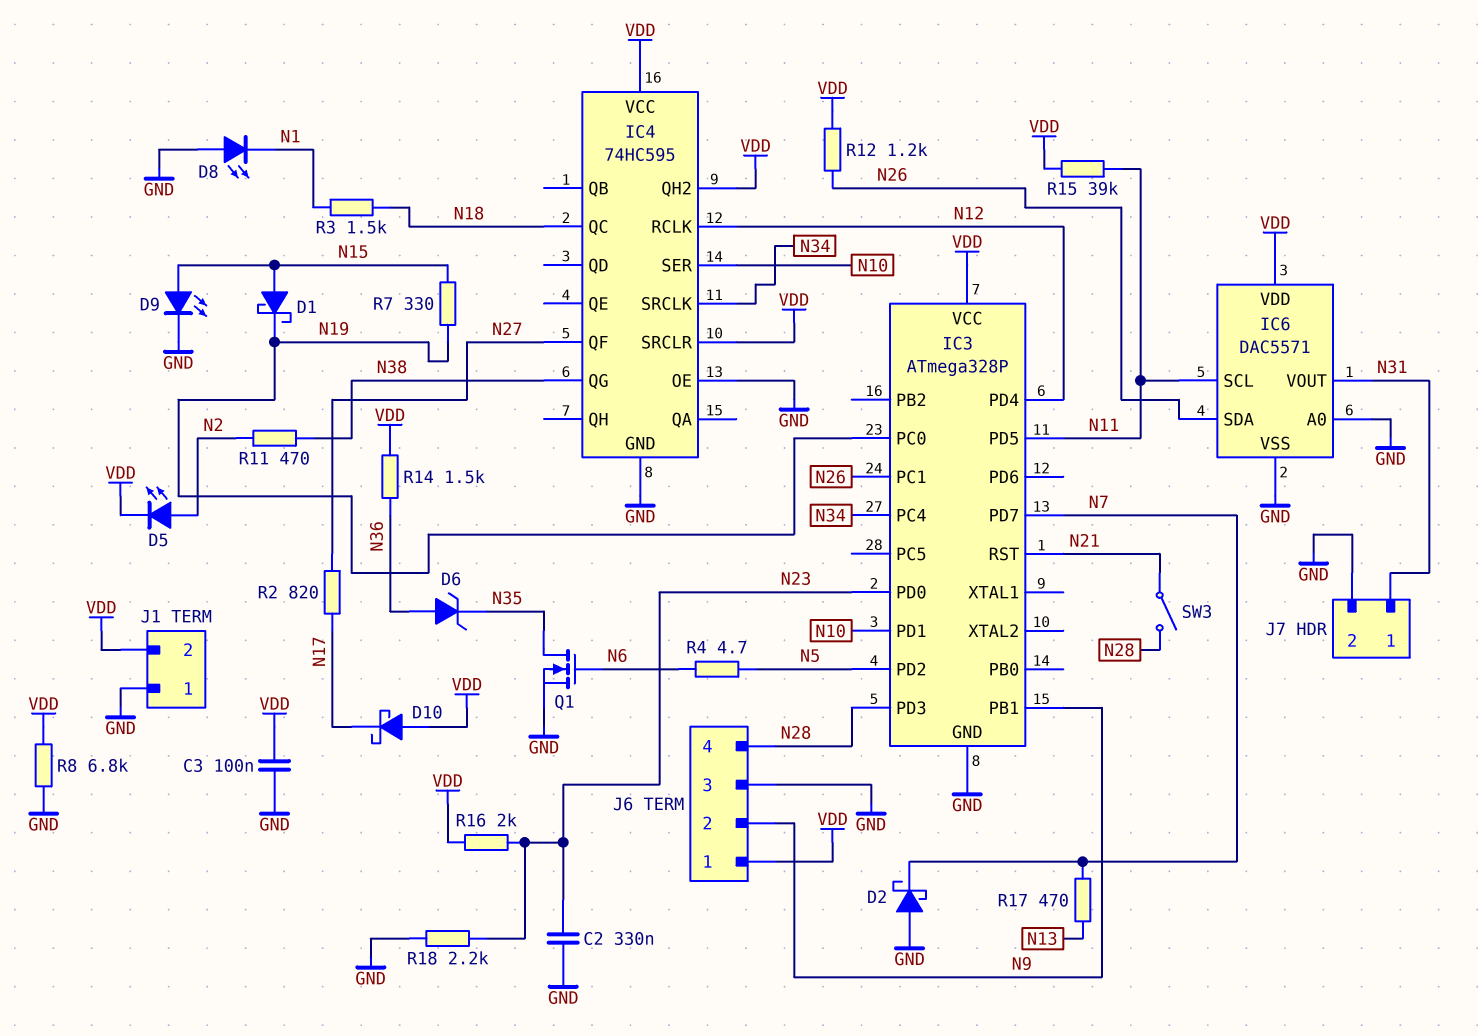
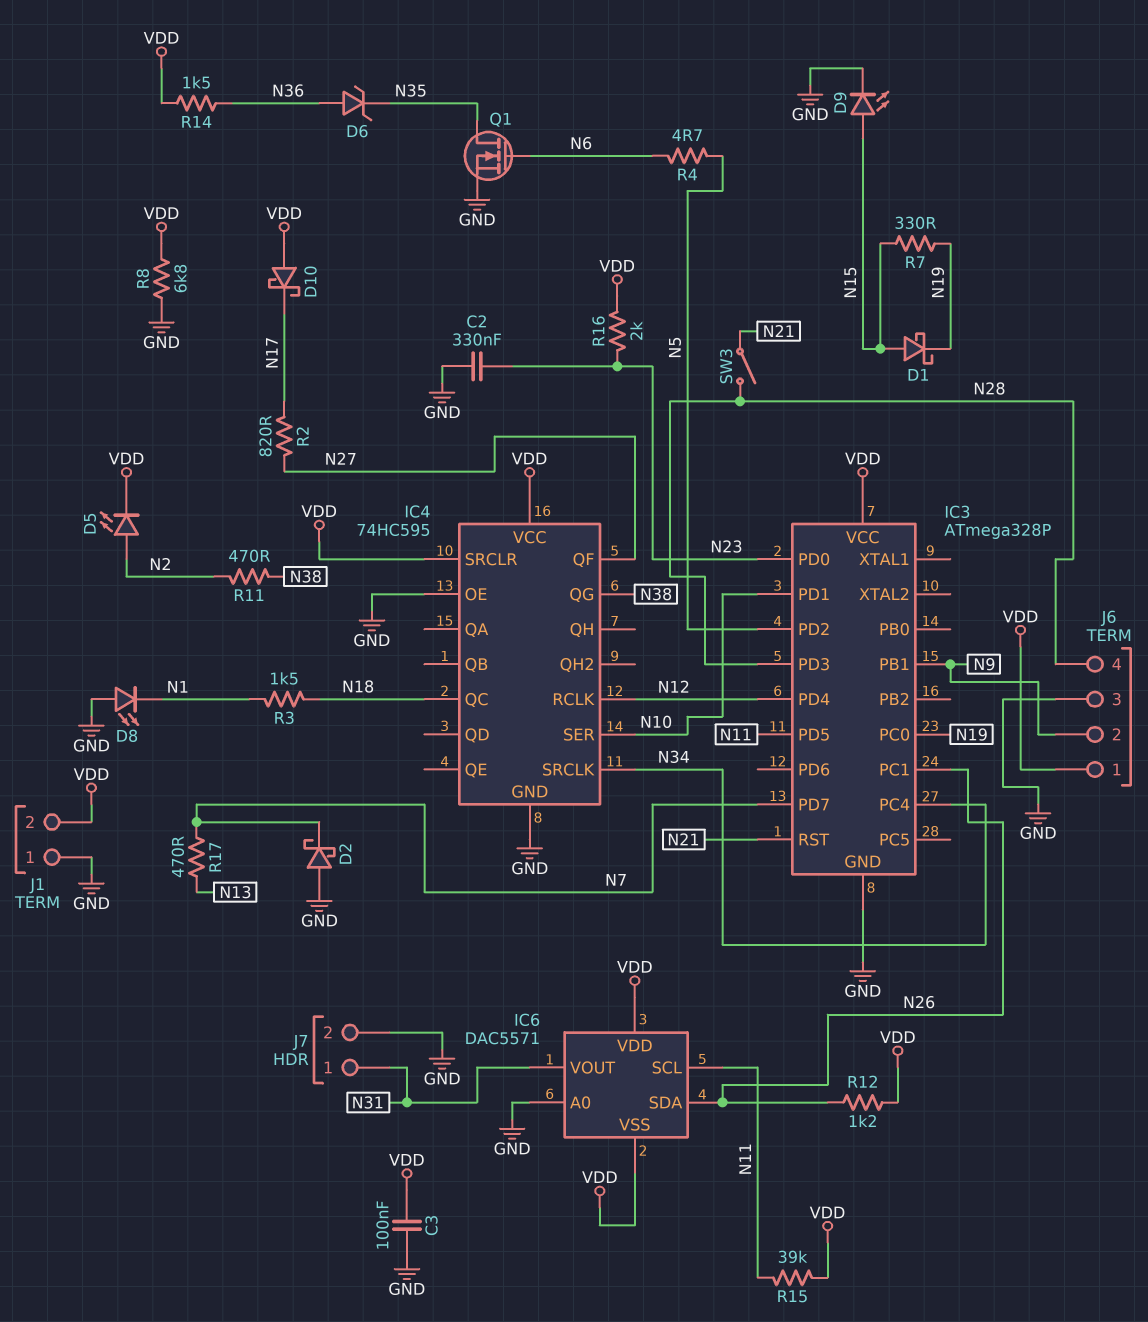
IC4 pin QH2: VDD -> none
IC6 pin VSS: GND -> VDD
R18: 2.2k (GND, N23) -> none

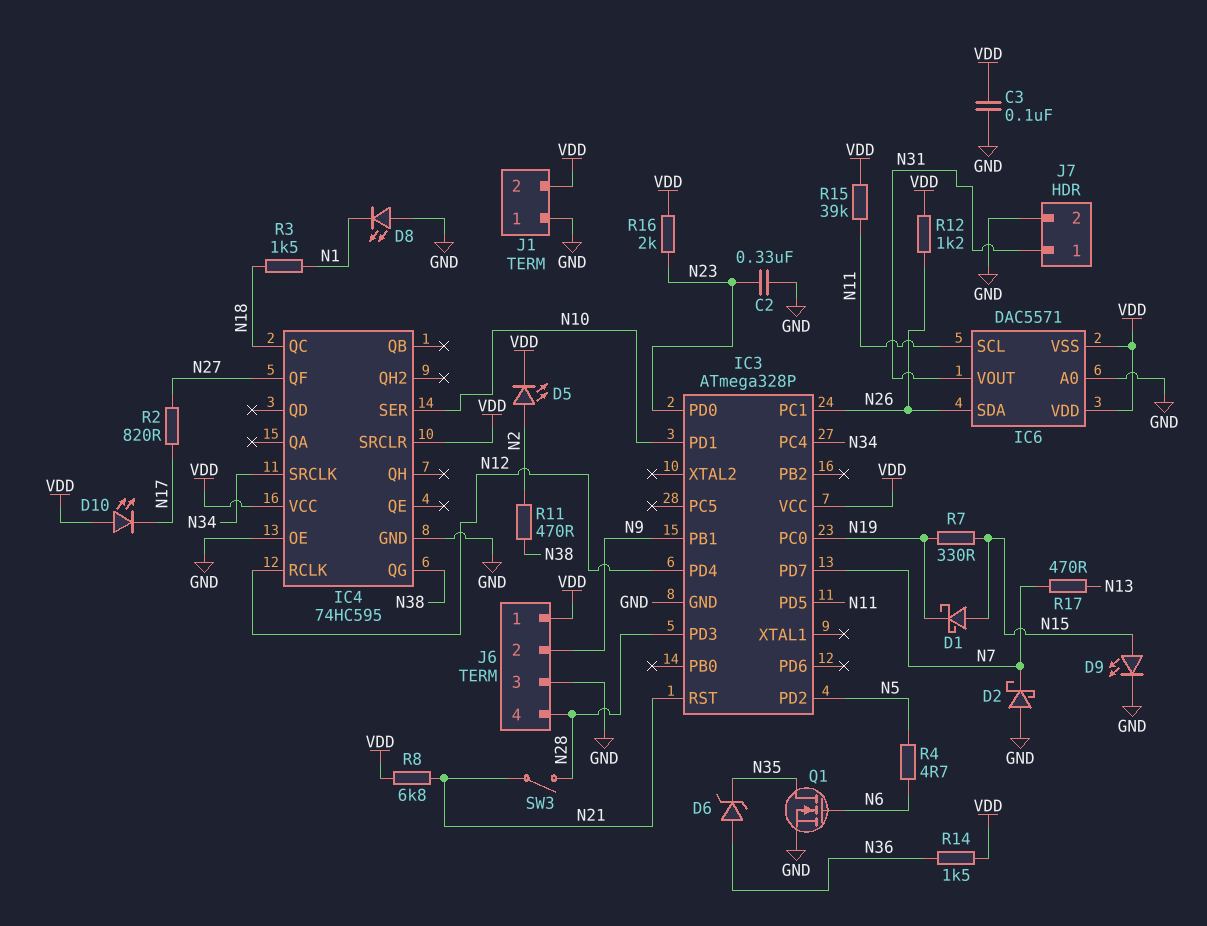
D10: schottky (A VDD, K N17) -> LED (A VDD, K N17)
R8: 6.8k (GND, VDD) -> 6.8k (N21, VDD)

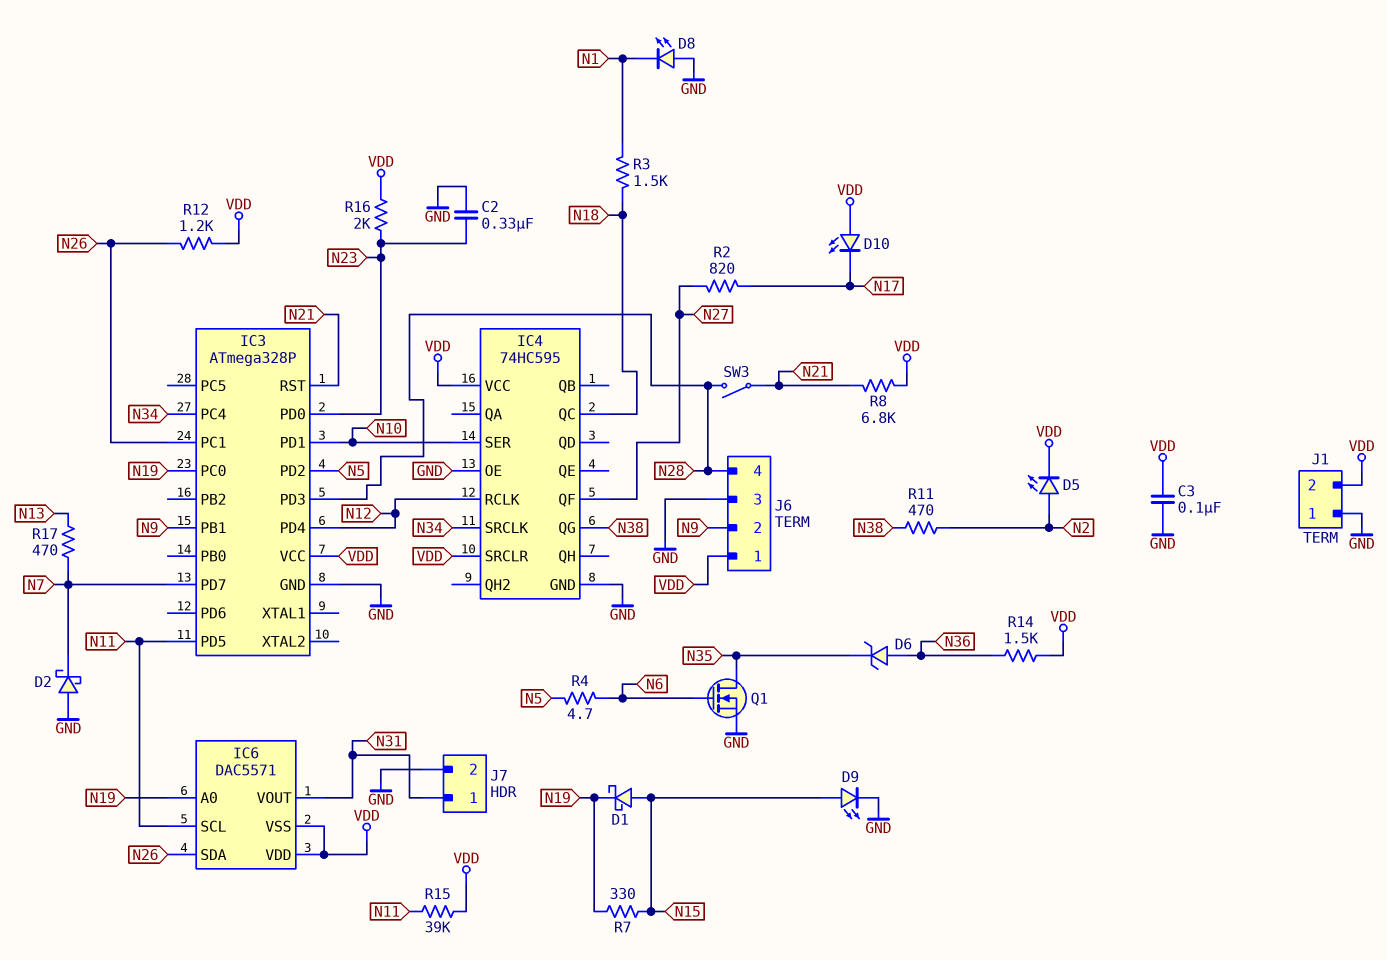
IC6 pin A0: GND -> N19

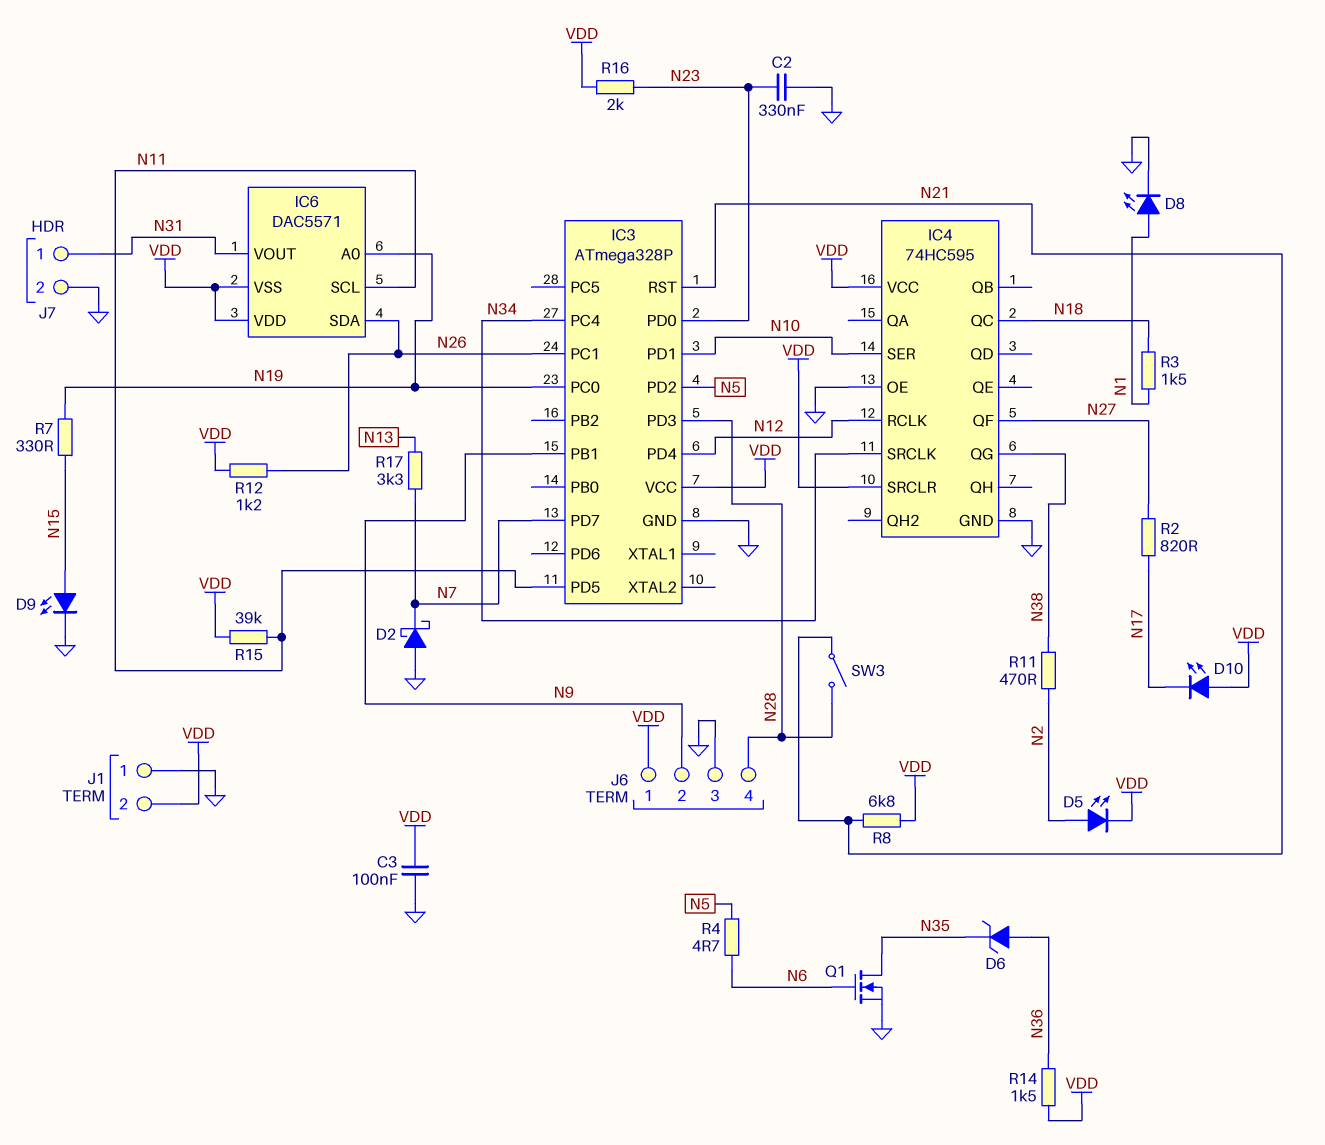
D1: schottky (A N15, K N19) -> none
D8: LED (A GND, K N1) -> LED (A N1, K GND)
R17: 470 (N7, N13) -> 3.3k (N7, N13)

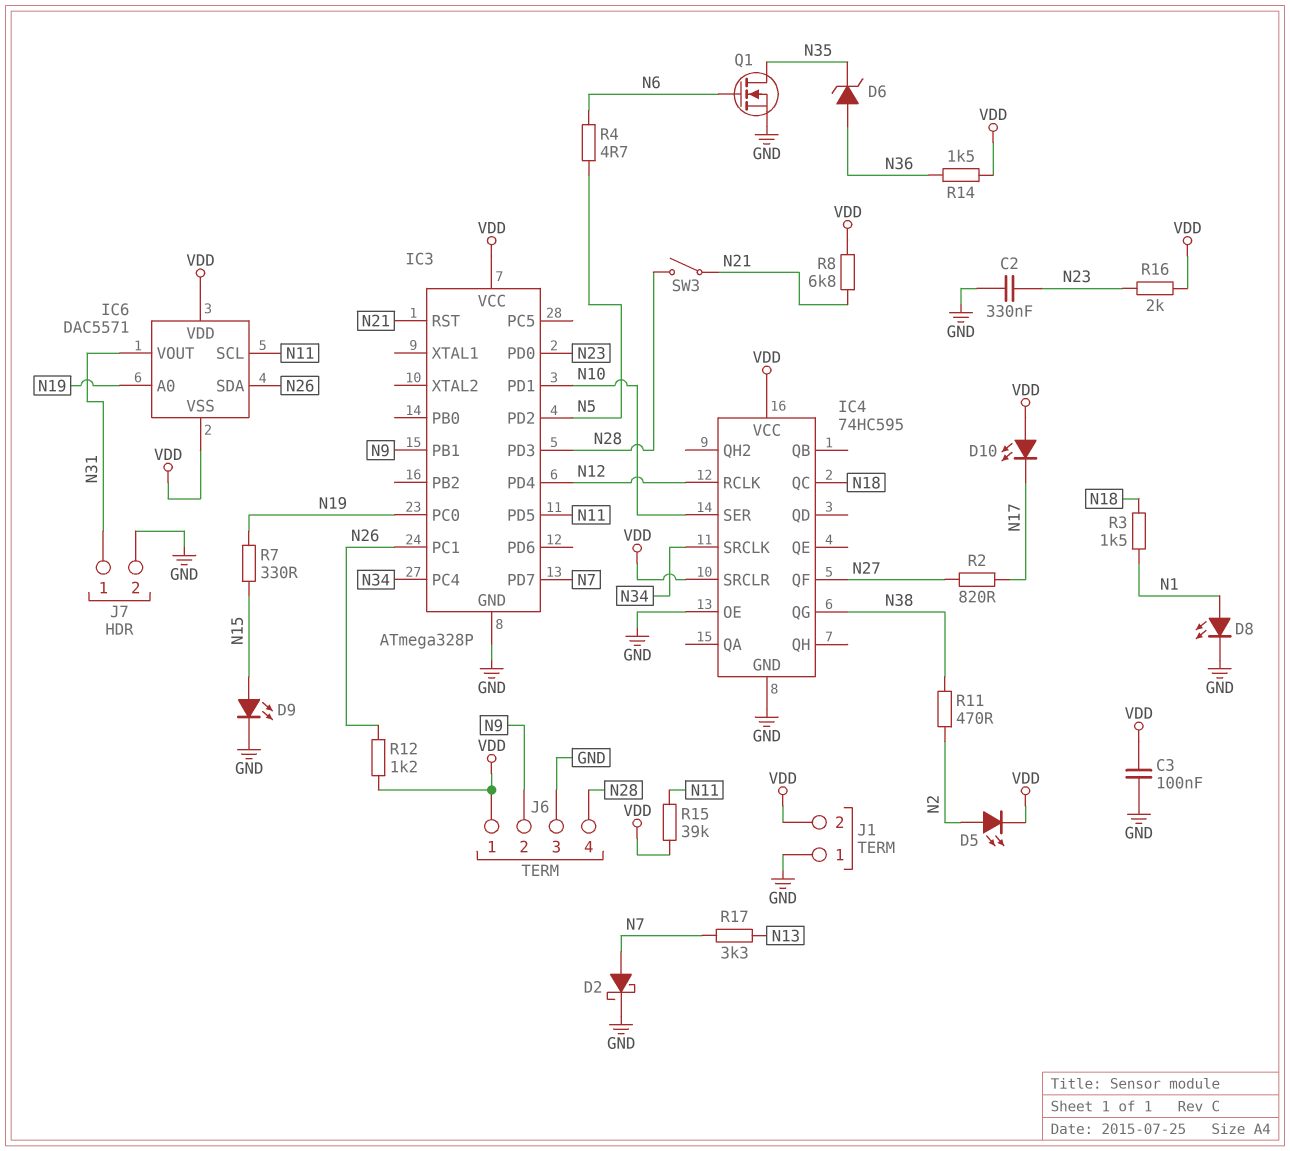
D2: schottky (A GND, K N7) -> schottky (A N7, K GND)

